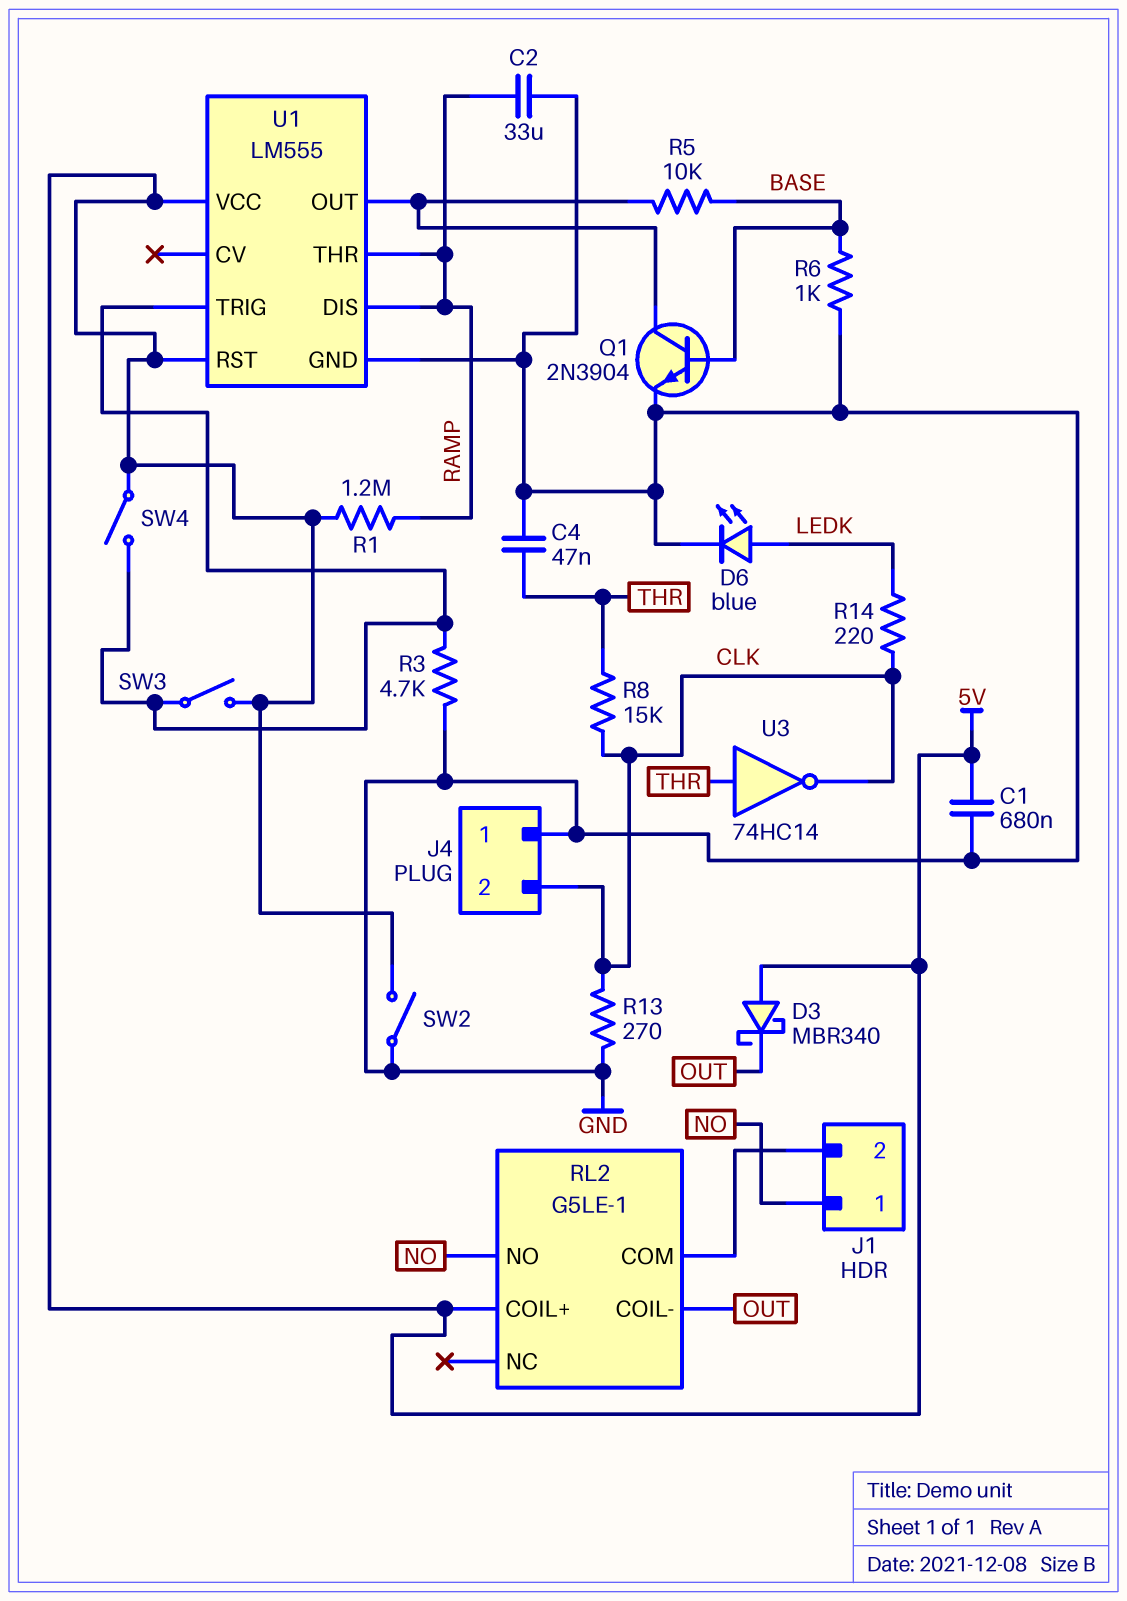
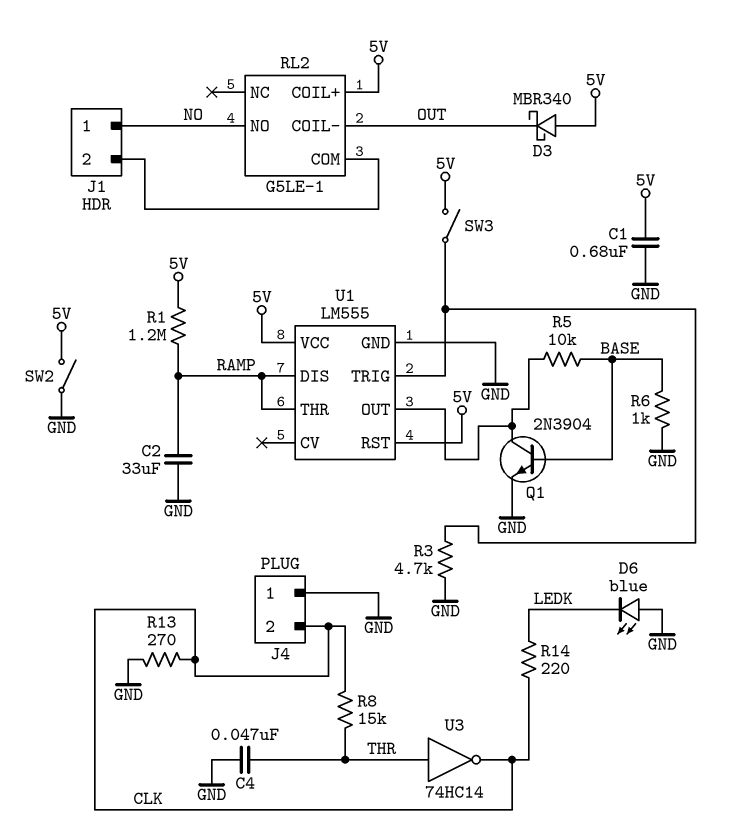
D6: LED blue (A LEDK, K GND) -> LED blue (A GND, K LEDK)
SW4: switch (5V, U1/TRIG) -> none

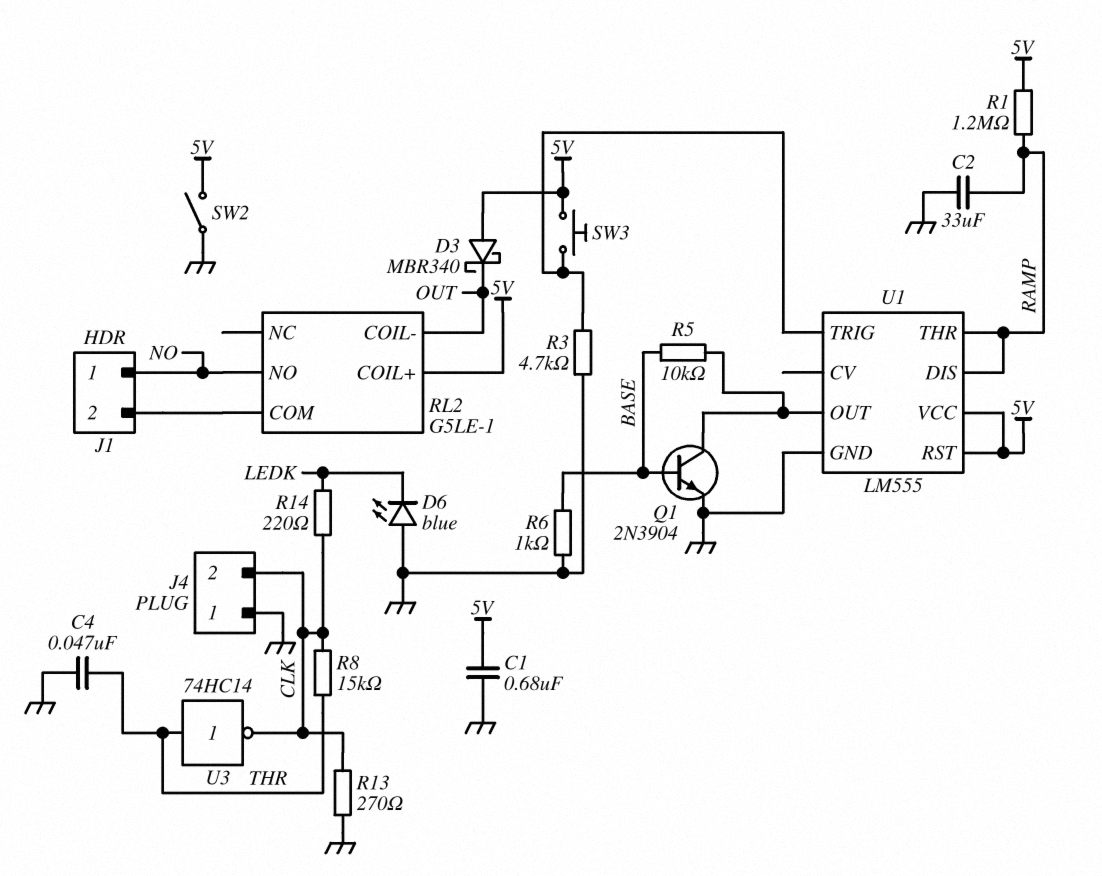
SW3: switch (5V, U1/TRIG) -> button (5V, U1/TRIG)

